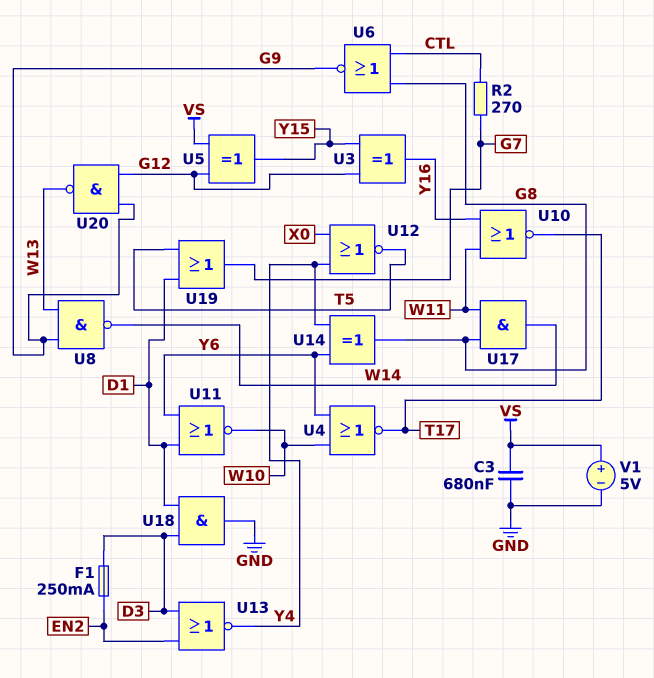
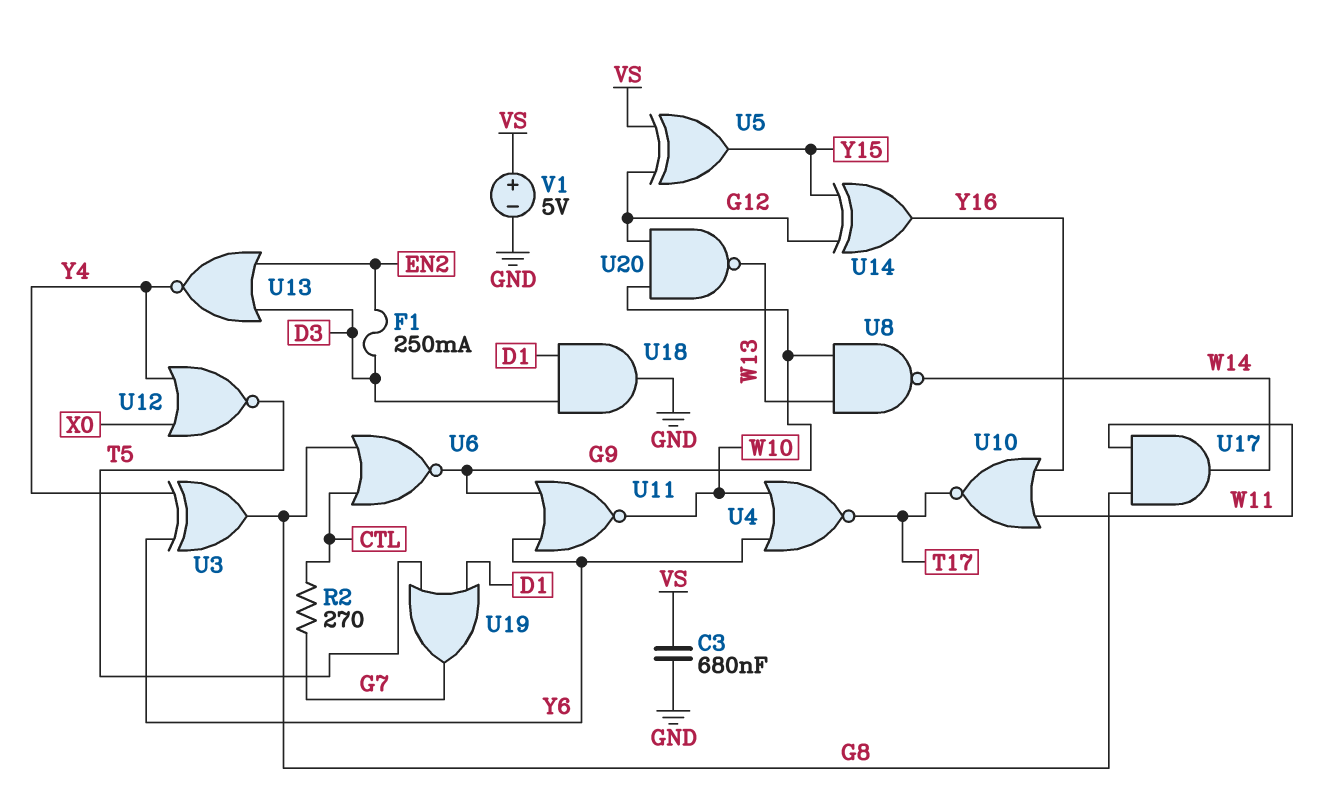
U3: XOR (in G12, in Y15, out Y16) -> XOR (in Y4, in Y6, out G8)
U11: NOR (in D1, in Y6, out W10) -> NOR (in G9, in Y6, out W10)
U14: XOR (in Y4, in Y6, out G8) -> XOR (in G12, in Y15, out Y16)

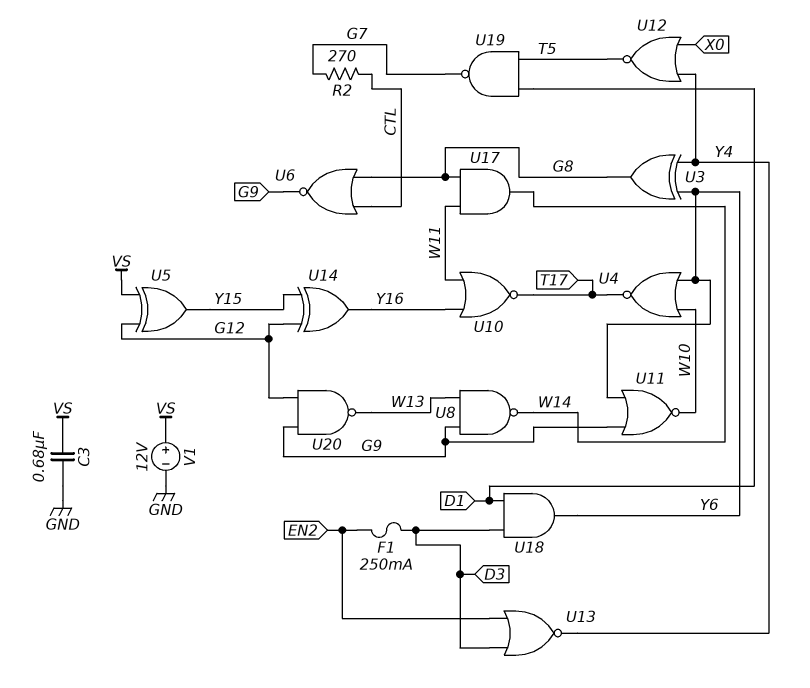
U18: AND (in D1, in D3, out GND) -> AND (in D1, in D3, out Y6)
U19: OR (in D1, in T5, out G7) -> NAND (in D1, in T5, out G7)
V1: 5V (plus VS, minus GND) -> 12V (plus VS, minus GND)

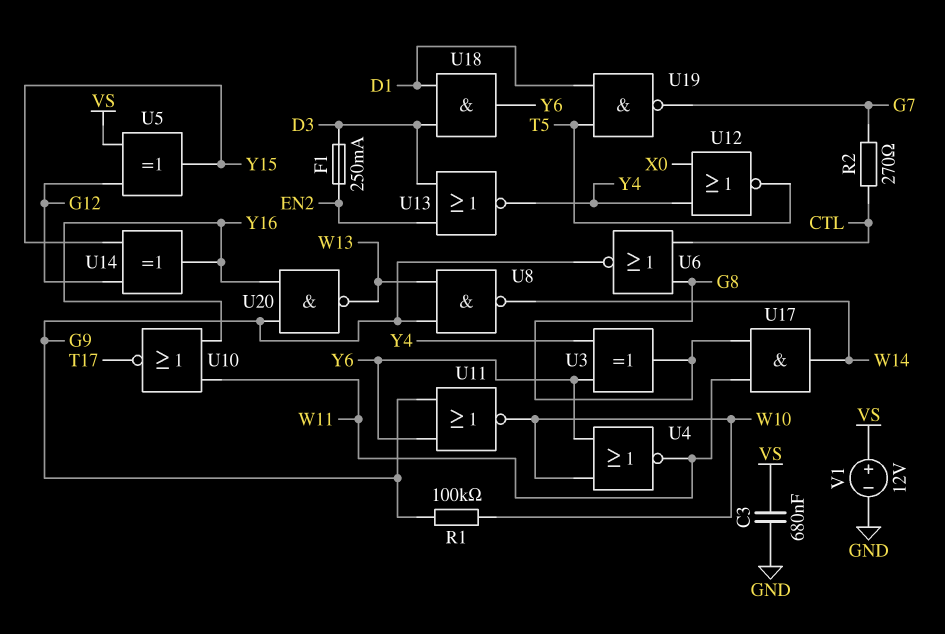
R1: none -> 100k (G9, W10)
U4: NOR (in W10, in Y6, out T17) -> NOR (in W10, in Y6, out W11)
U20: NAND (in G9, in G12, out W13) -> NAND (in G9, in Y16, out W13)

